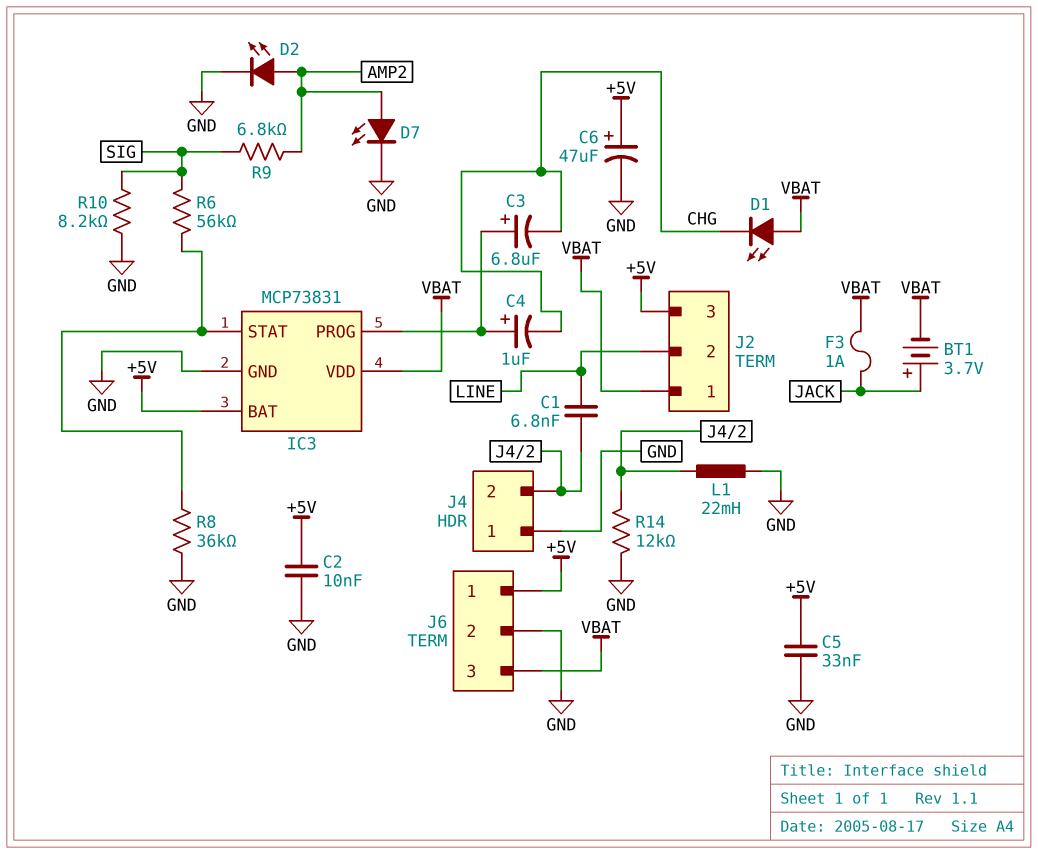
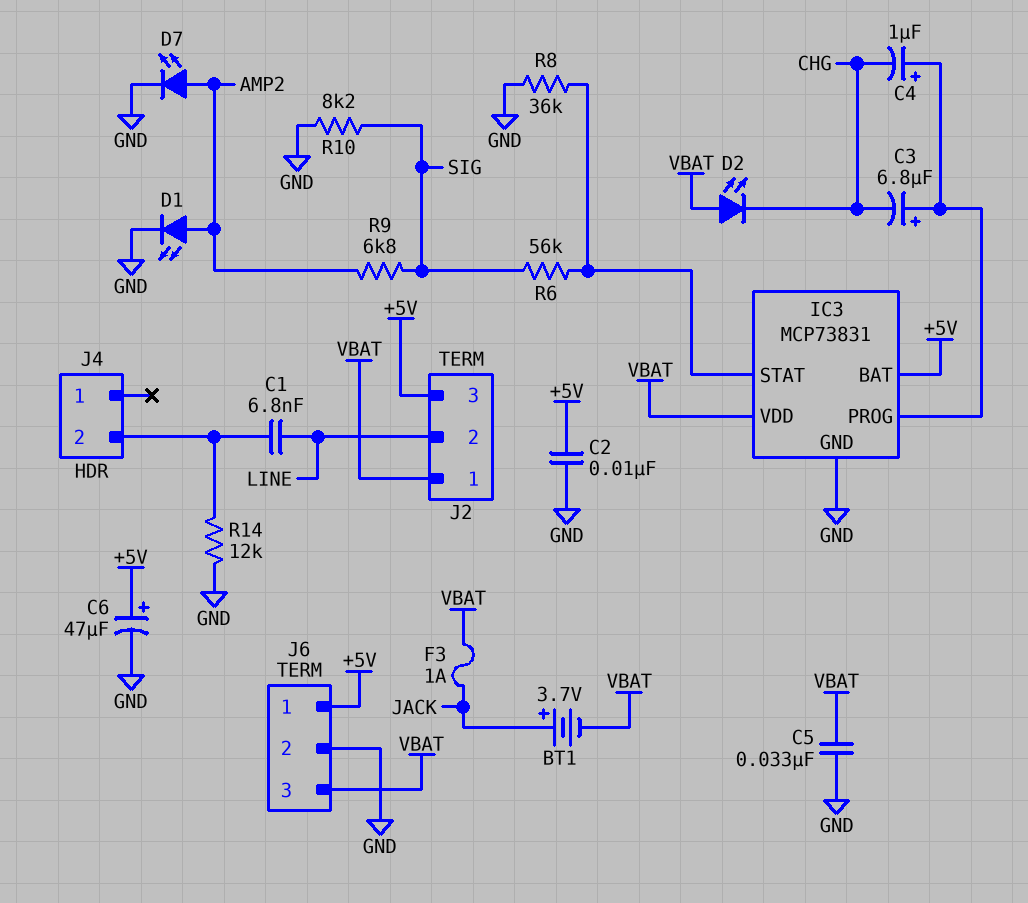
C5: 33nF (+5V, GND) -> 33nF (GND, VBAT)
D1: LED (A VBAT, K CHG) -> LED (A AMP2, K GND)
D2: LED (A AMP2, K GND) -> LED (A VBAT, K CHG)
J4 pin 1: GND -> none
L1: 22mH (GND, J4/2) -> none

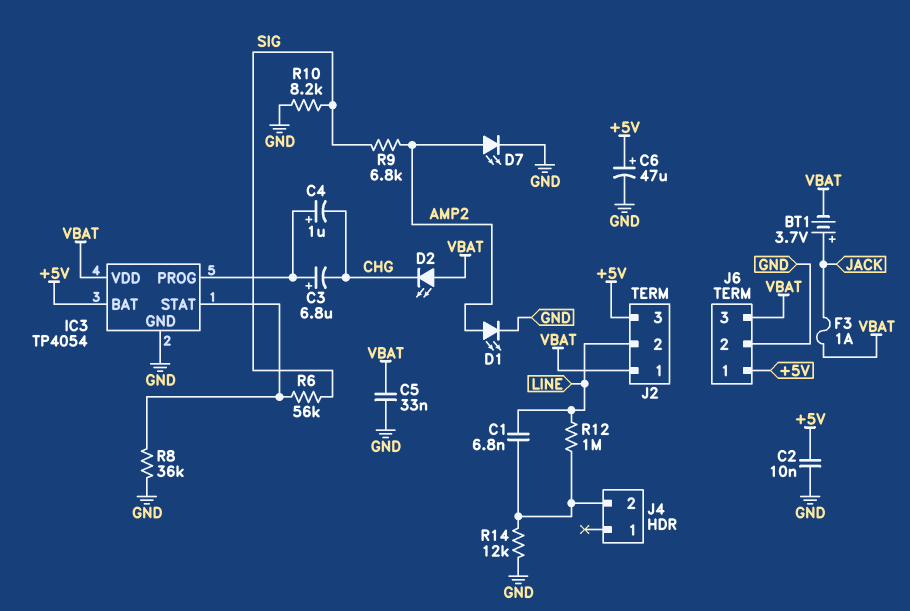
IC3: MCP73831 -> TP4054
R12: none -> 1M (J4/2, LINE)

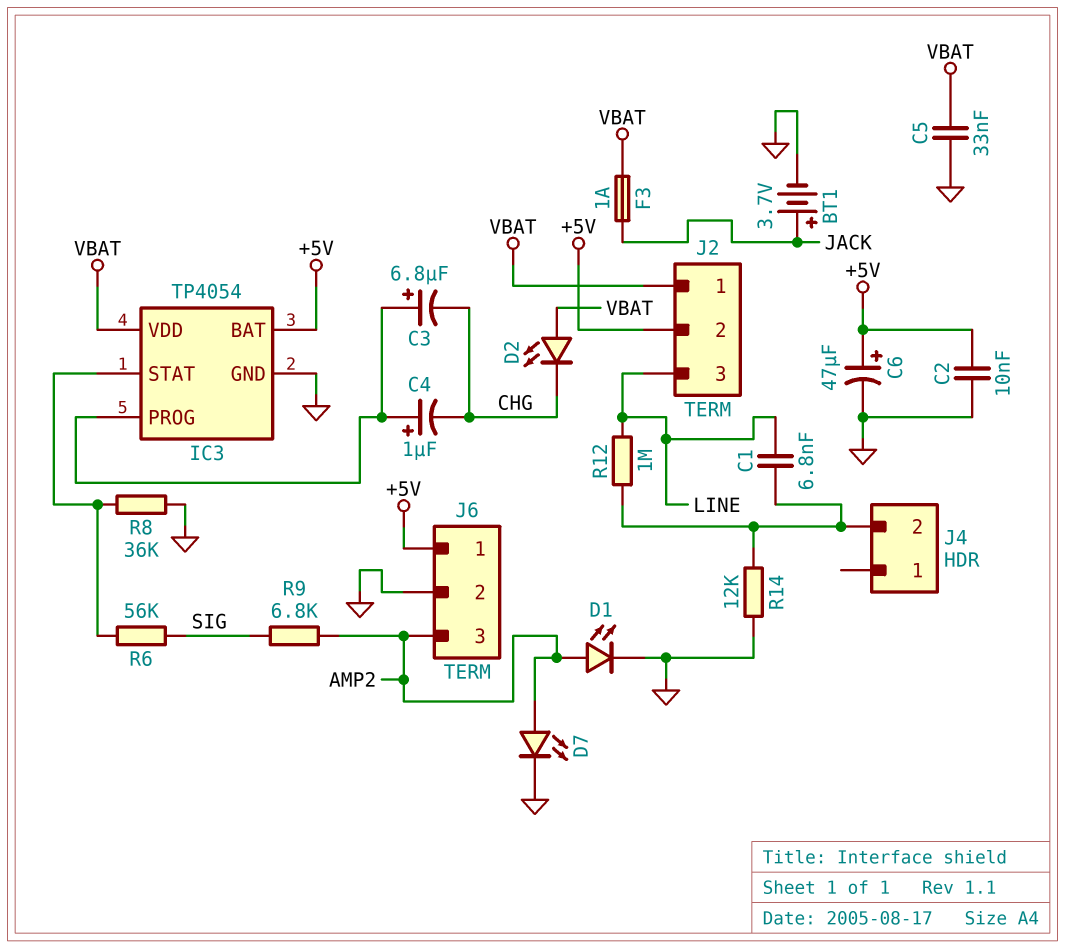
BT1: 3.7V (plus JACK, minus VBAT) -> 3.7V (plus JACK, minus GND)
J2 pin 2: LINE -> +5V
J2 pin 3: +5V -> LINE
J6 pin 3: VBAT -> AMP2
R10: 8.2k (GND, SIG) -> none

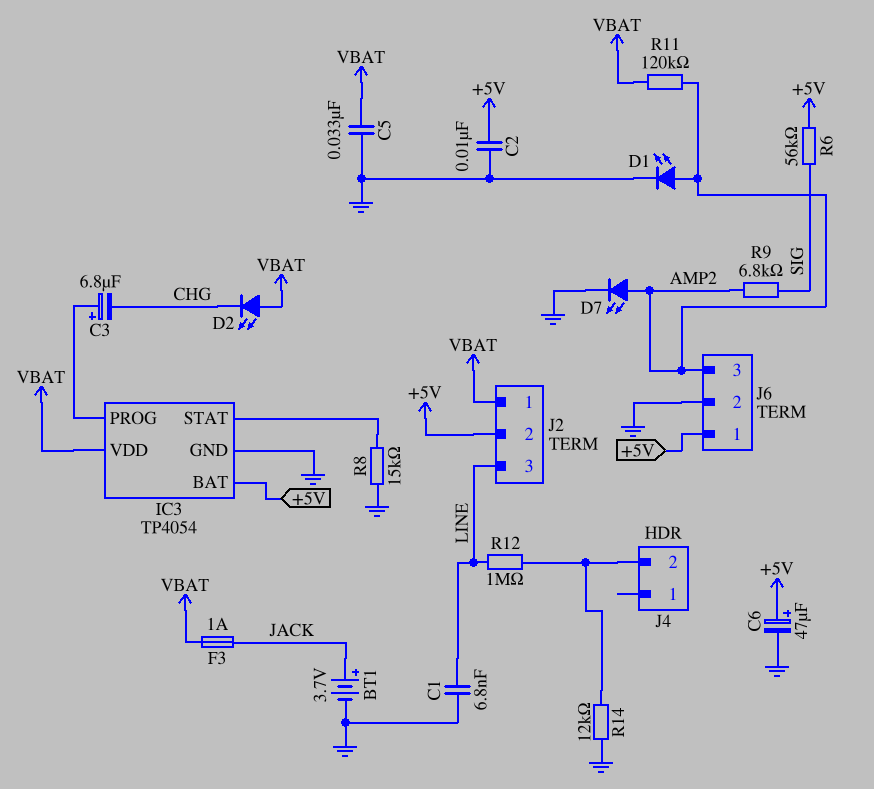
C1: 6.8nF (J4/2, LINE) -> 6.8nF (GND, LINE)
C4: 1uF (plus IC3/PROG, minus CHG) -> none
R6: 56k (IC3/STAT, SIG) -> 56k (+5V, SIG)
R8: 36k (GND, IC3/STAT) -> 15k (GND, IC3/STAT)
R11: none -> 120k (AMP2, VBAT)

